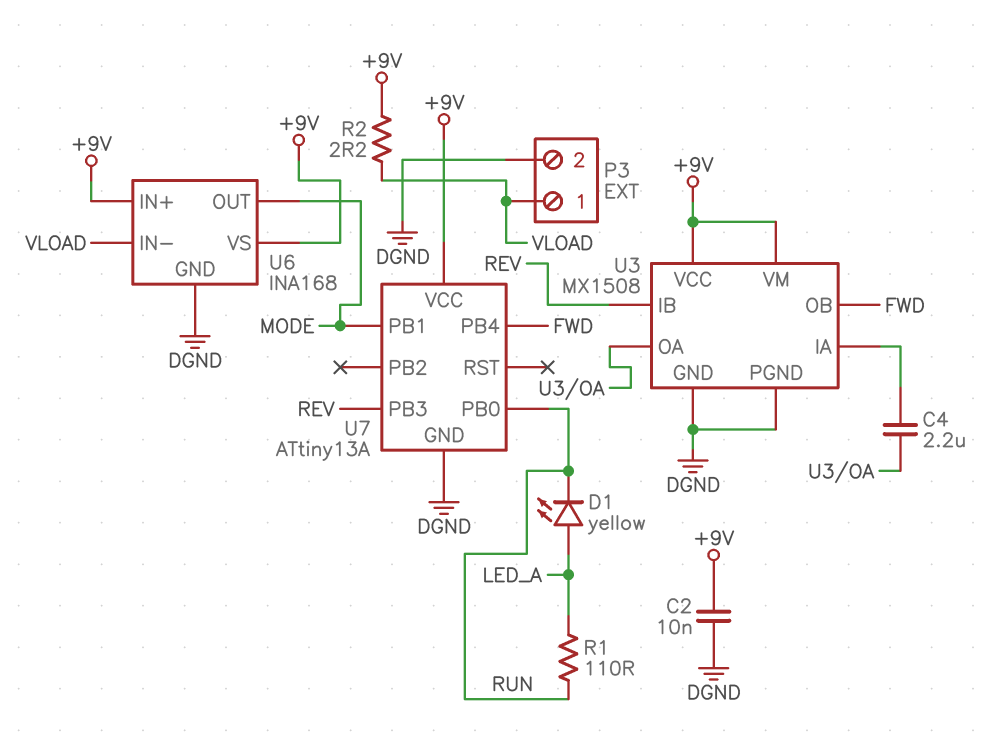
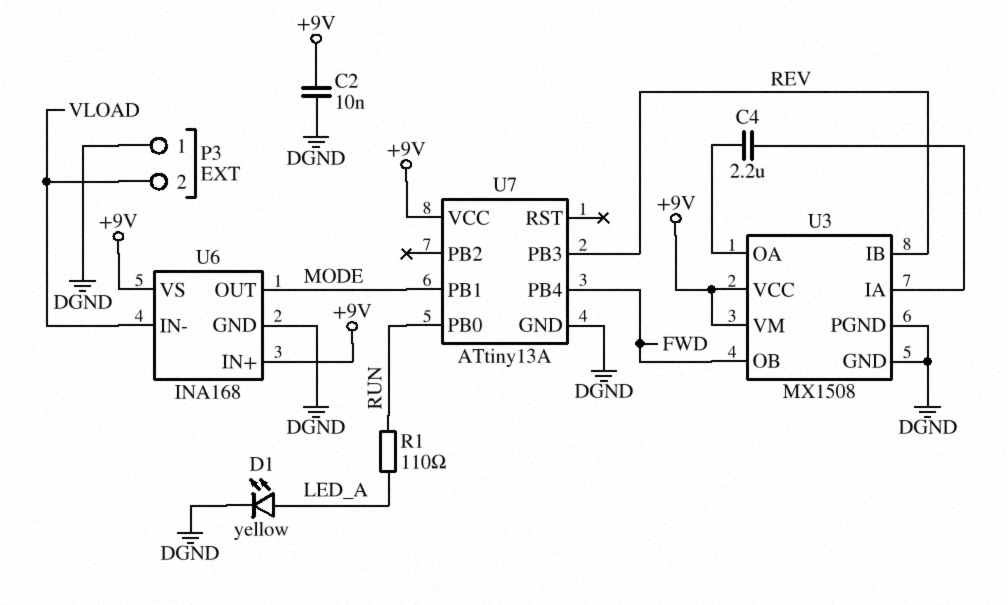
D1: LED yellow (A LED_A, K RUN) -> LED yellow (A LED_A, K DGND)
P3 pin 1: VLOAD -> DGND
P3 pin 2: DGND -> VLOAD
R2: 2.2 (+9V, VLOAD) -> none

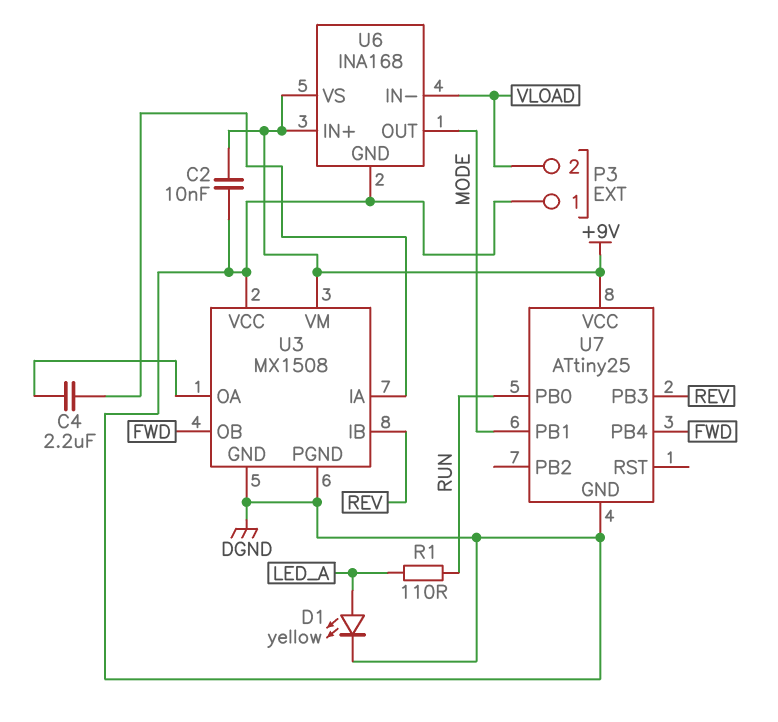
U3 pin VCC: +9V -> DGND
U7: ATtiny13A -> ATtiny25

